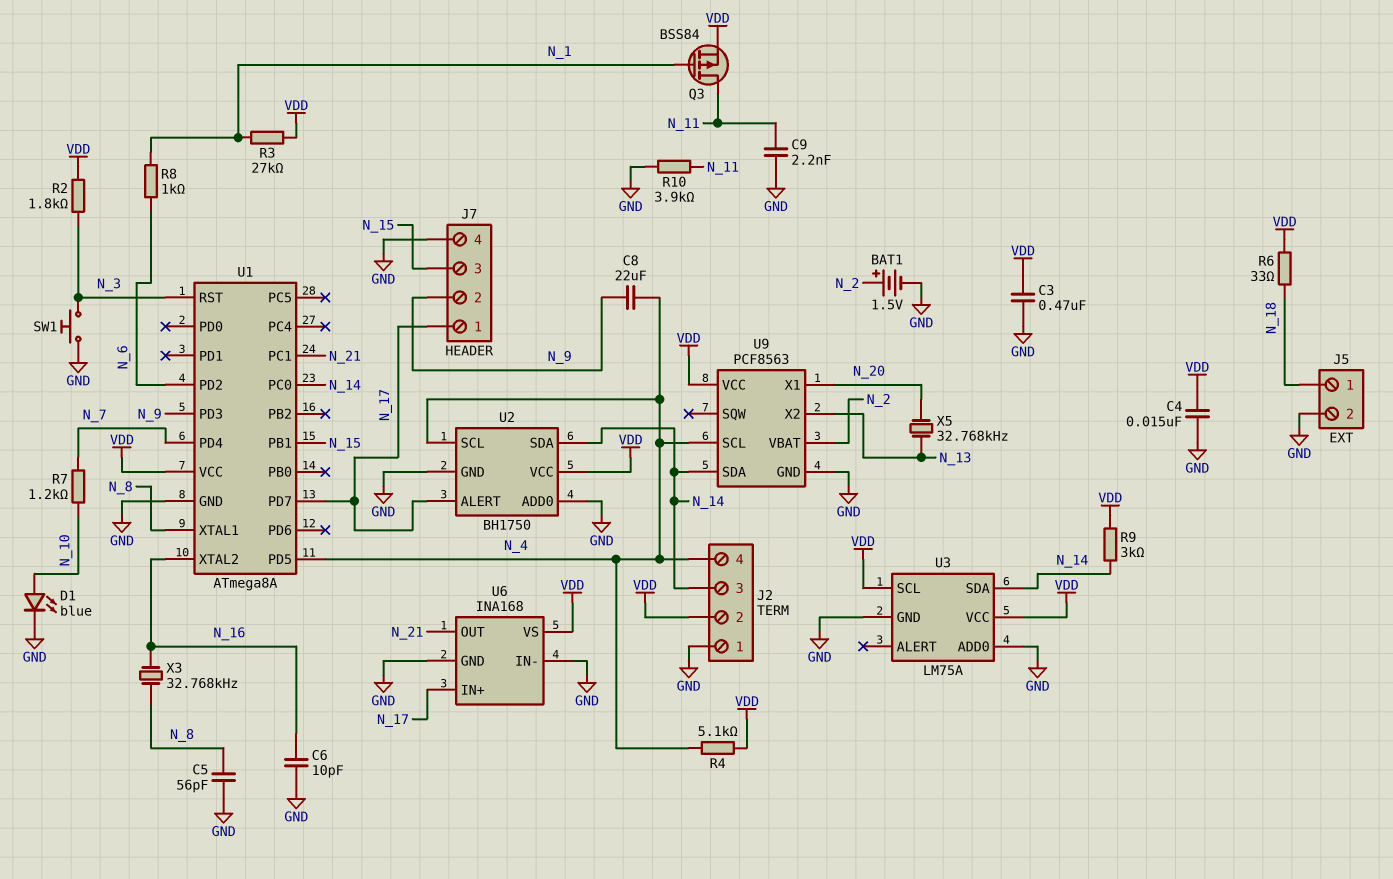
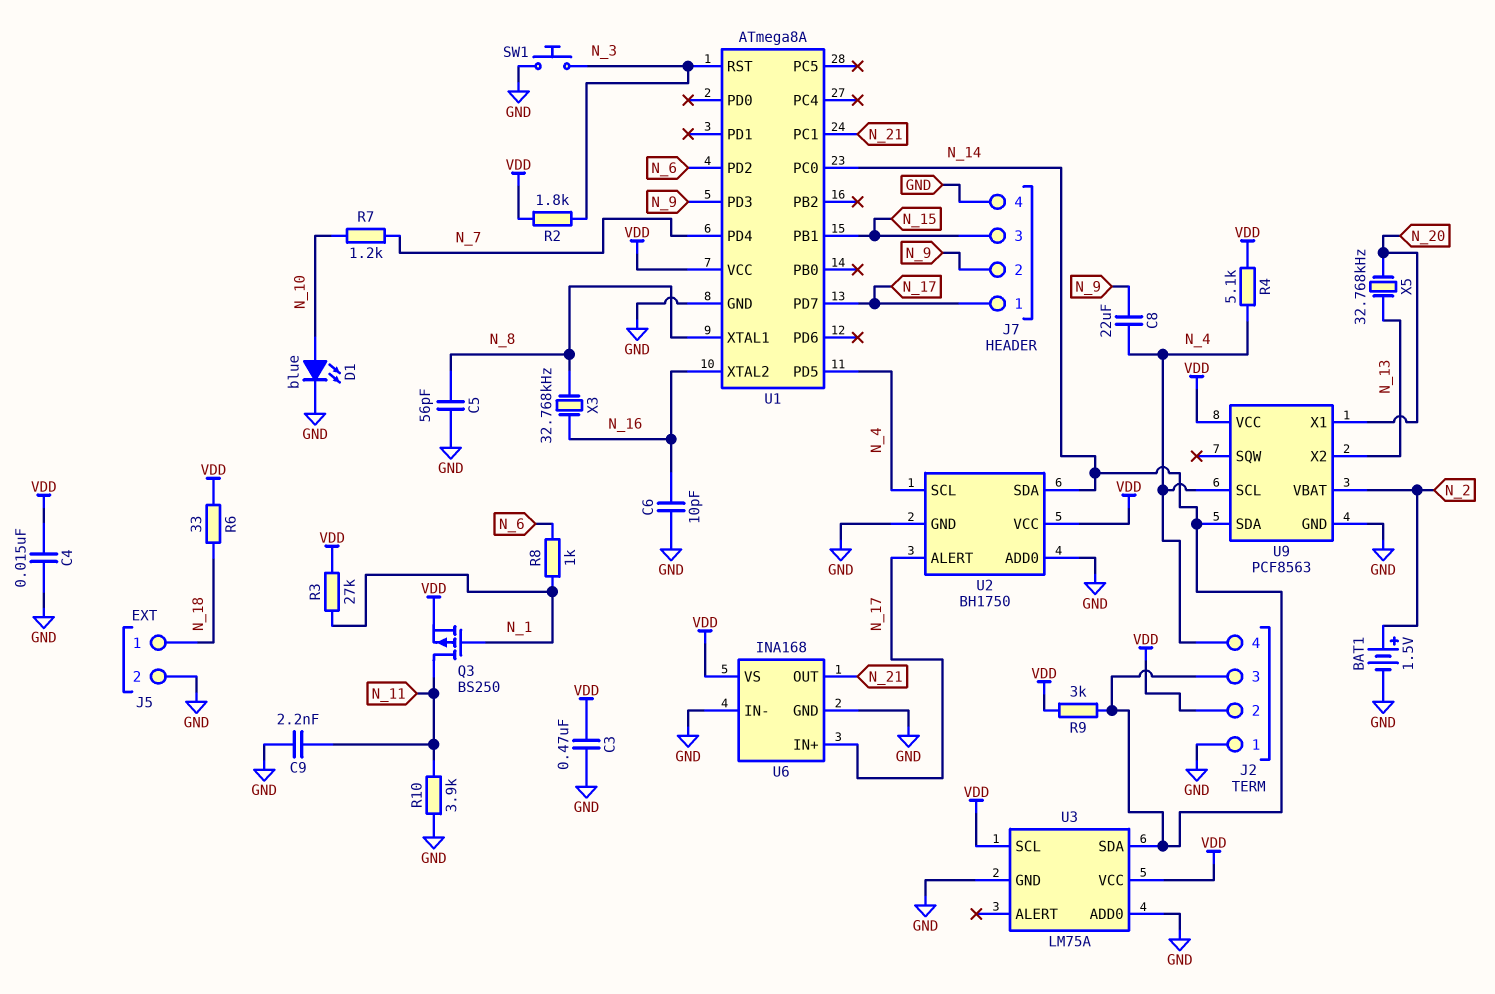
Q3: PMOS BSS84 (G N_1, D N_11, S VDD) -> PMOS BS250 (G N_1, D N_11, S VDD)

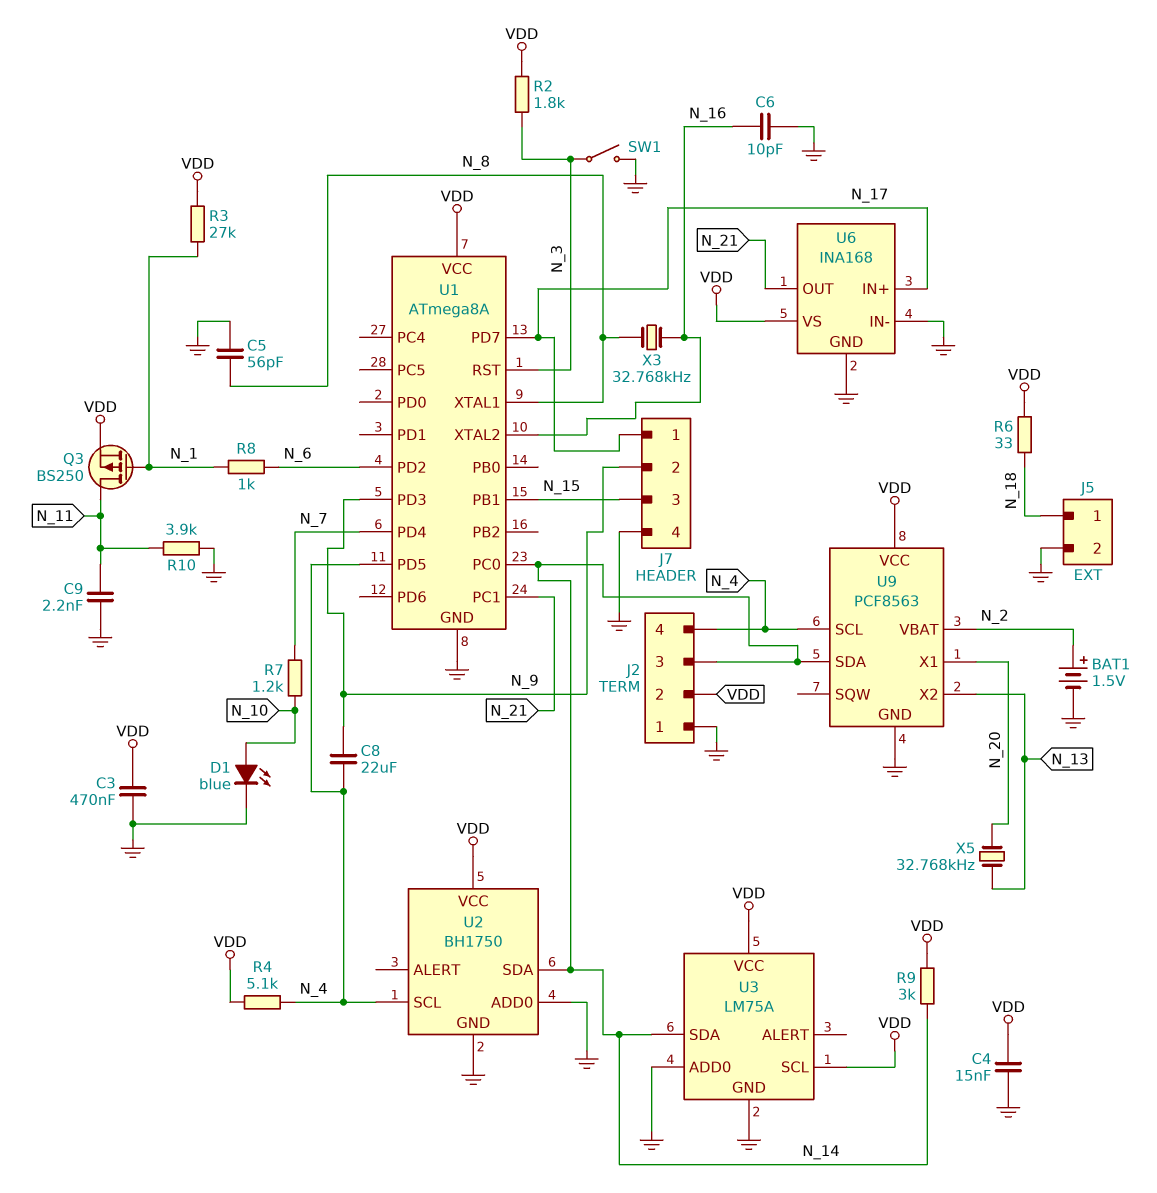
SW1: button (GND, N_3) -> switch (GND, N_3)
U2 pin ALERT: N_17 -> none

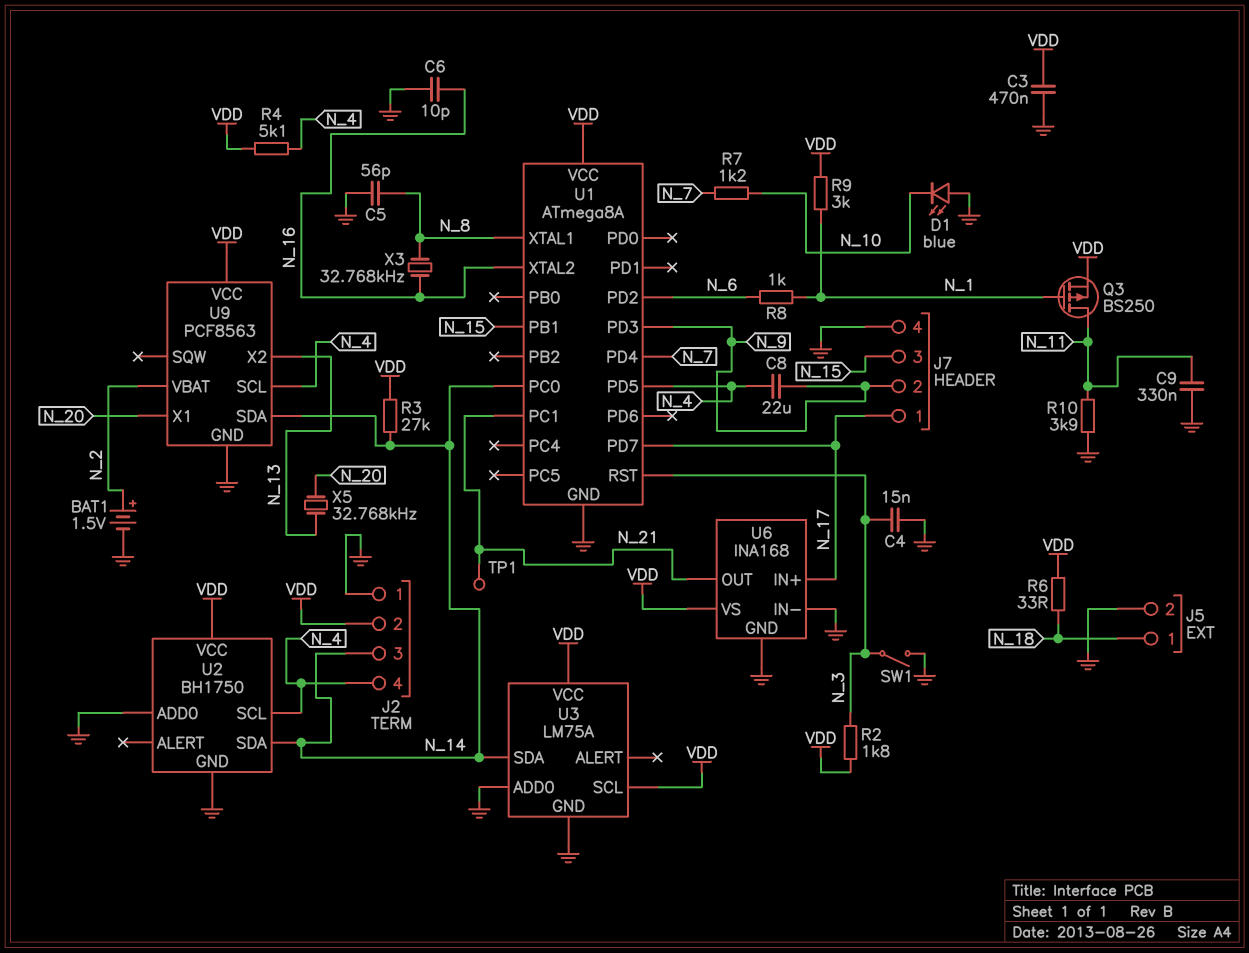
C4: 15nF (GND, VDD) -> 15nF (GND, N_3)
C9: 2.2nF (GND, N_11) -> 330nF (GND, N_11)
D1: LED blue (A N_10, K GND) -> LED blue (A GND, K N_10)
R3: 27k (N_1, VDD) -> 27k (N_14, VDD)
R9: 3k (N_14, VDD) -> 3k (N_1, VDD)
TP1: none -> test point (N_21)

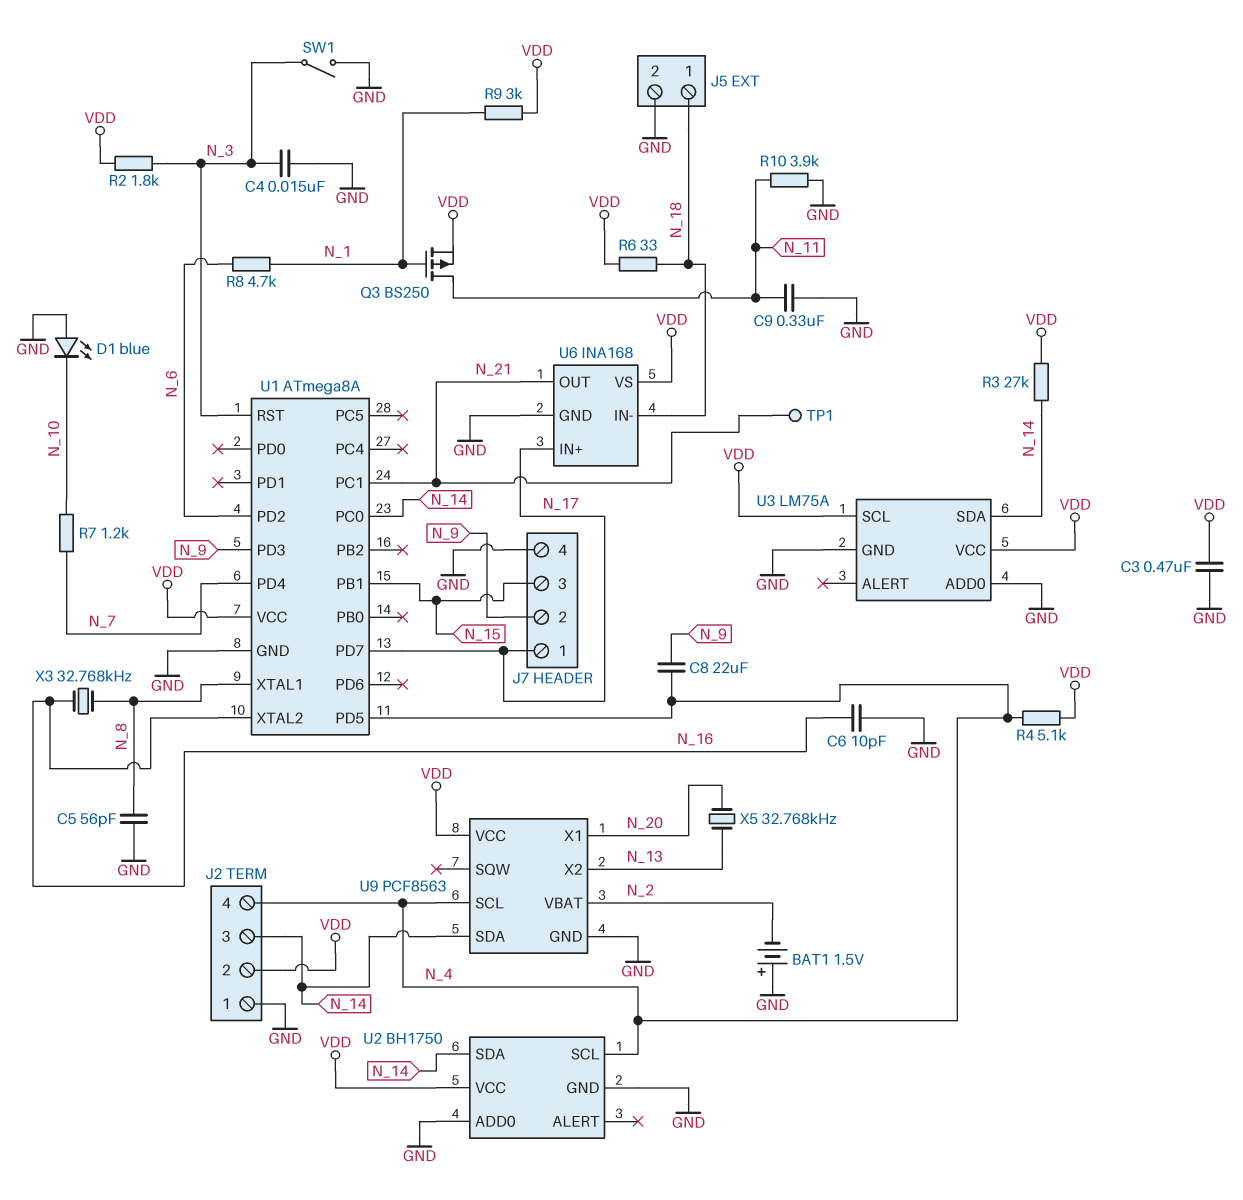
BAT1: 1.5V (plus N_2, minus GND) -> 1.5V (plus GND, minus N_2)
R8: 1k (N_1, N_6) -> 4.7k (N_1, N_6)
U6 pin IN-: GND -> N_18

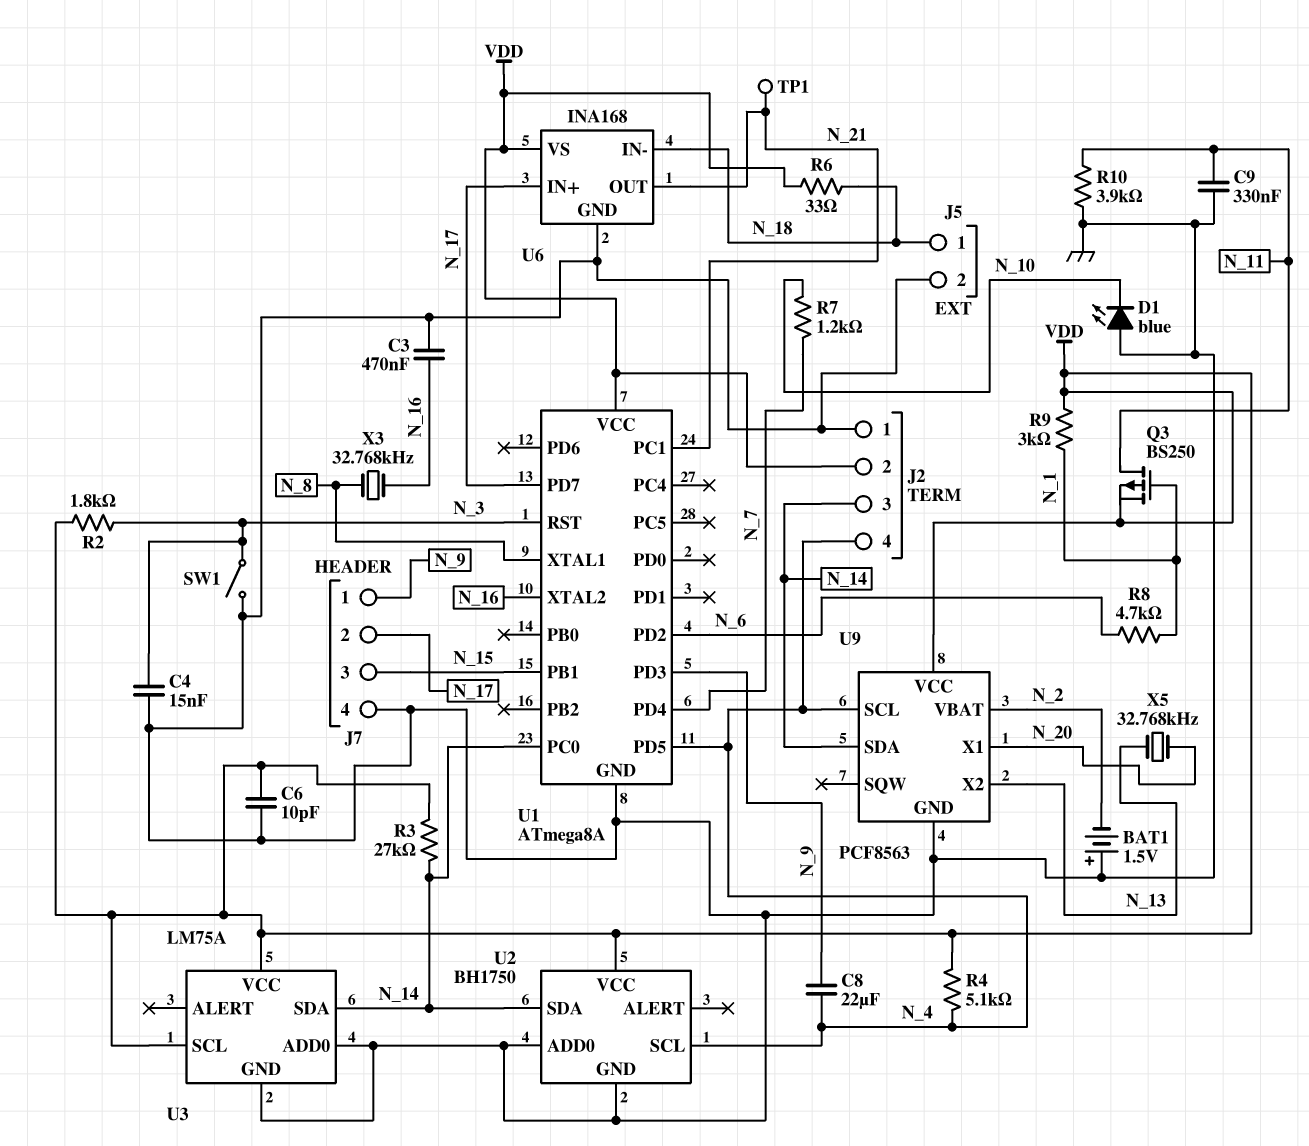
C3: 470nF (GND, VDD) -> 470nF (GND, N_16)
C5: 56pF (GND, N_8) -> none
C6: 10pF (GND, N_16) -> 10pF (GND, VDD)
J7 pin 1: N_17 -> N_9
J7 pin 2: N_9 -> N_17

